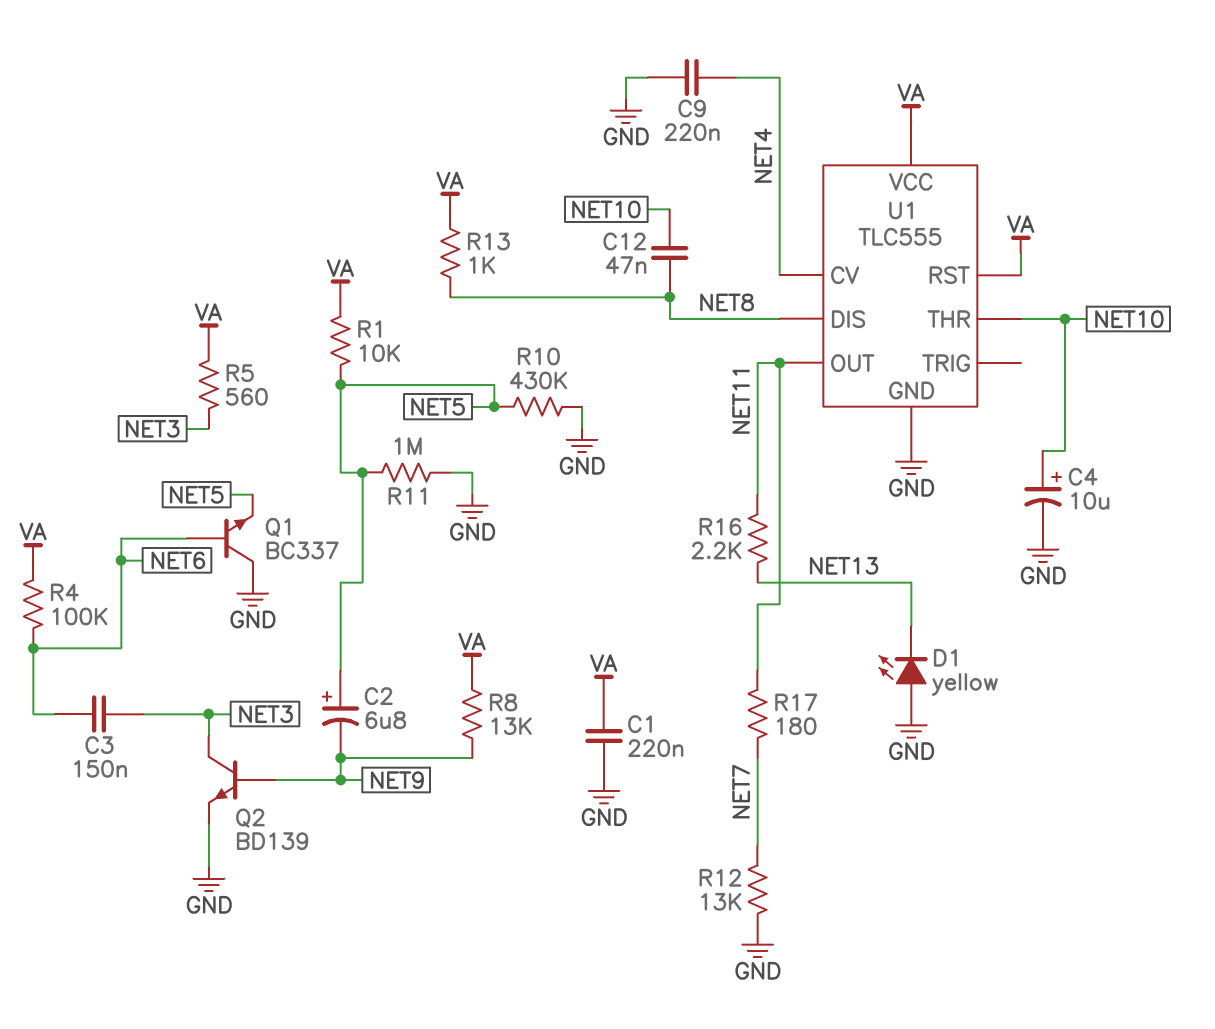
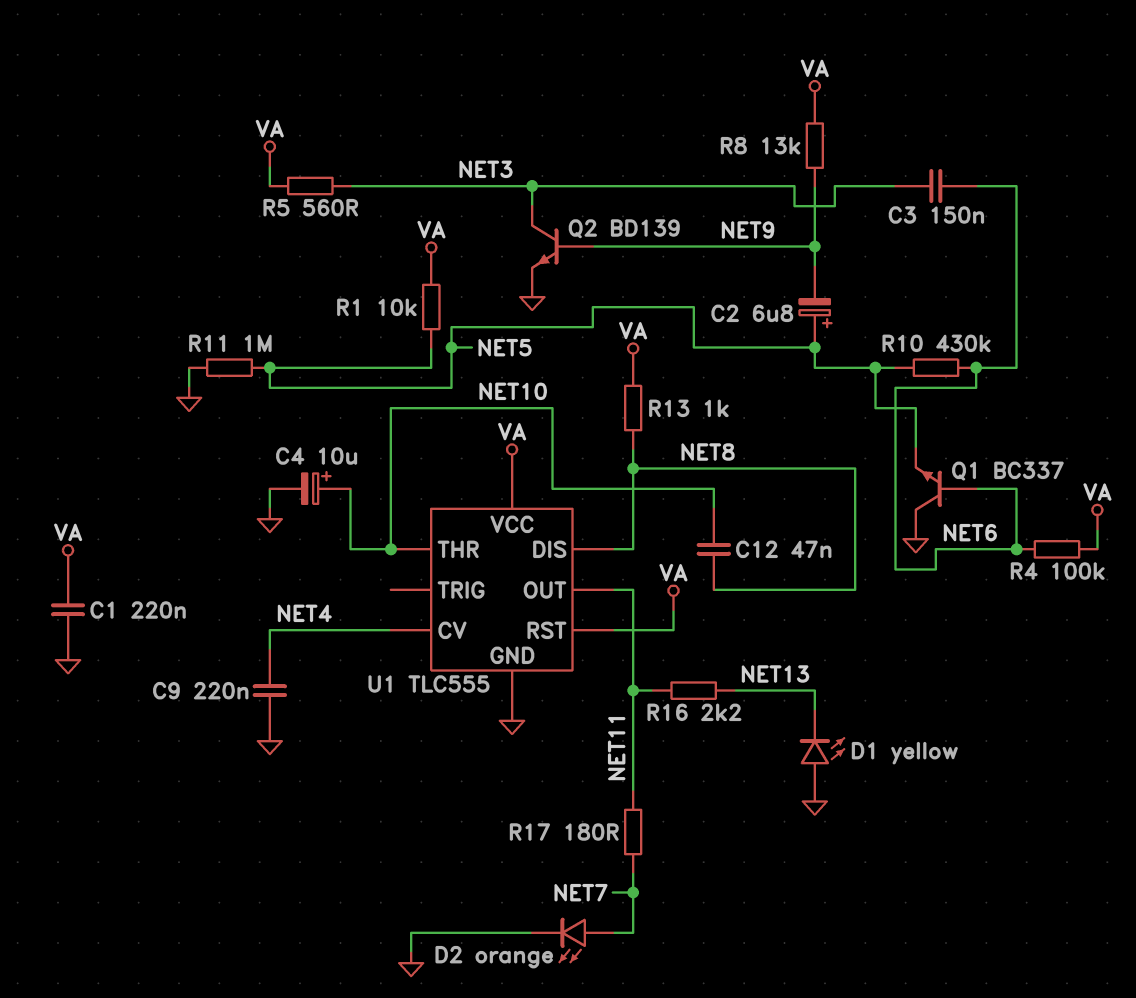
D2: none -> LED orange (A NET7, K GND)
R10: 430k (GND, NET5) -> 430k (NET5, NET6)
R12: 13k (GND, NET7) -> none

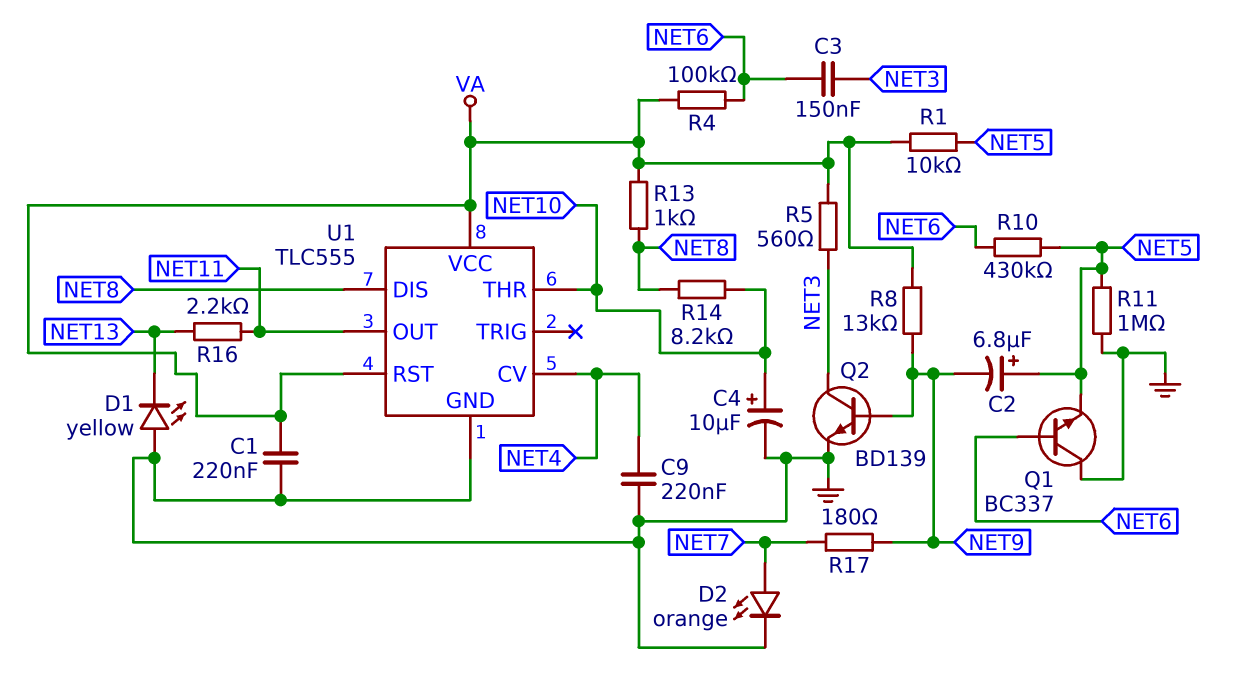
C12: 47nF (NET8, NET10) -> none
R14: none -> 8.2k (NET8, NET10)
R17: 180 (NET7, NET11) -> 180 (NET7, NET9)

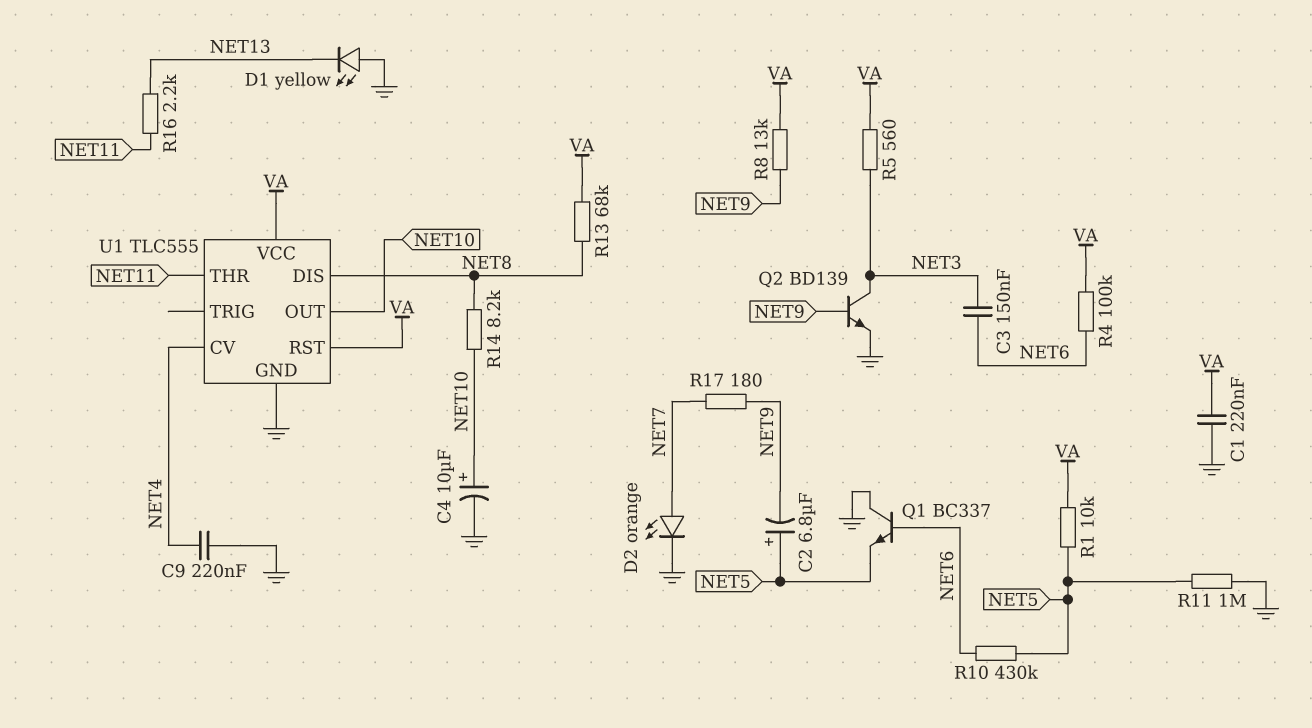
R13: 1k (NET8, VA) -> 68k (NET8, VA)
U1 pin OUT: NET11 -> NET10
U1 pin THR: NET10 -> NET11

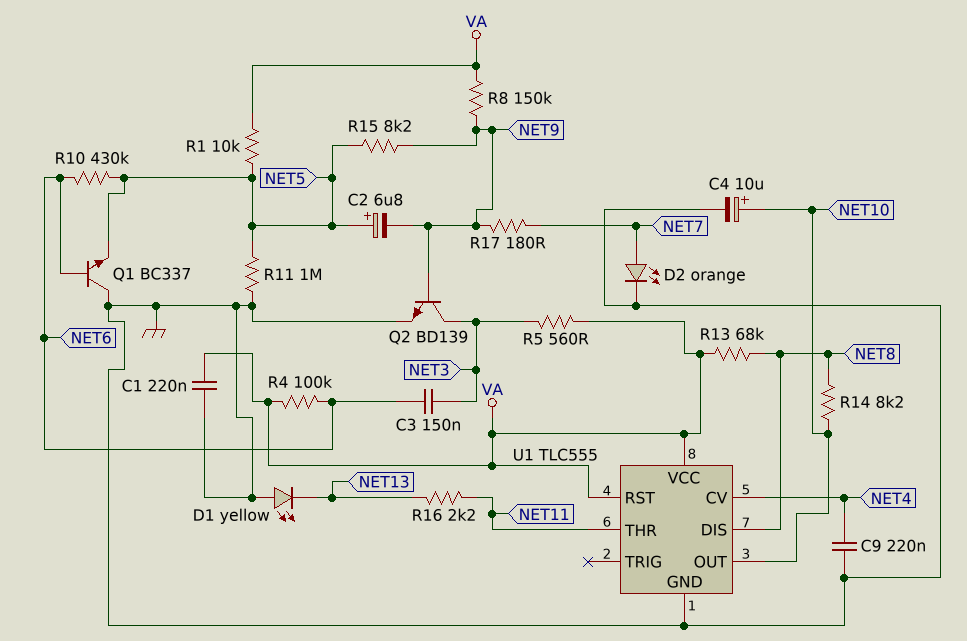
R8: 13k (NET9, VA) -> 150k (NET9, VA)
R15: none -> 8.2k (NET5, NET9)

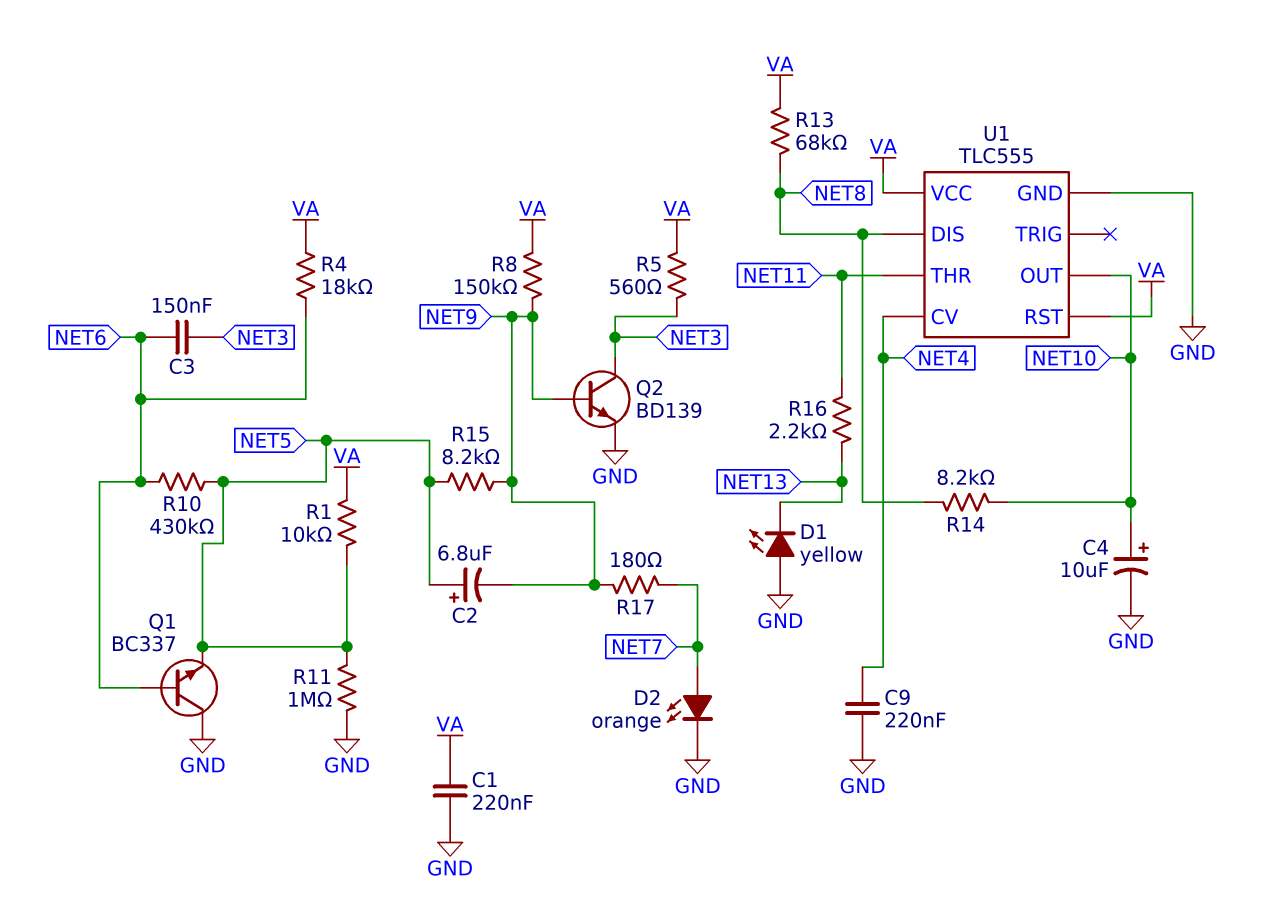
R4: 100k (NET6, VA) -> 18k (NET6, VA)

